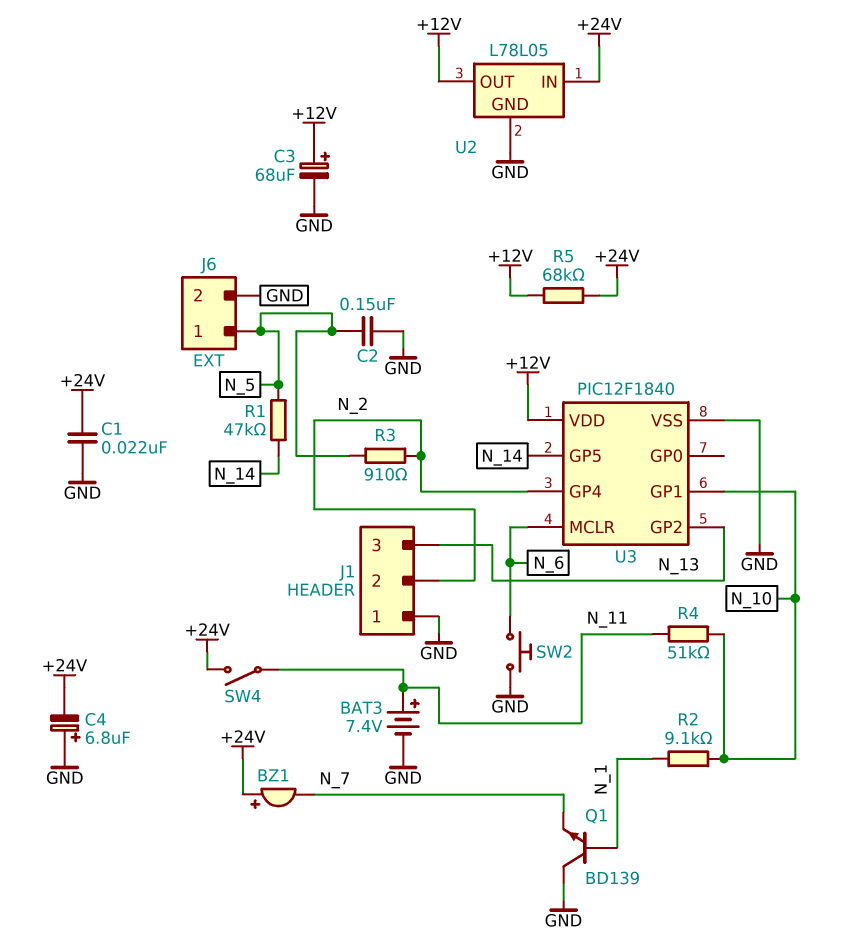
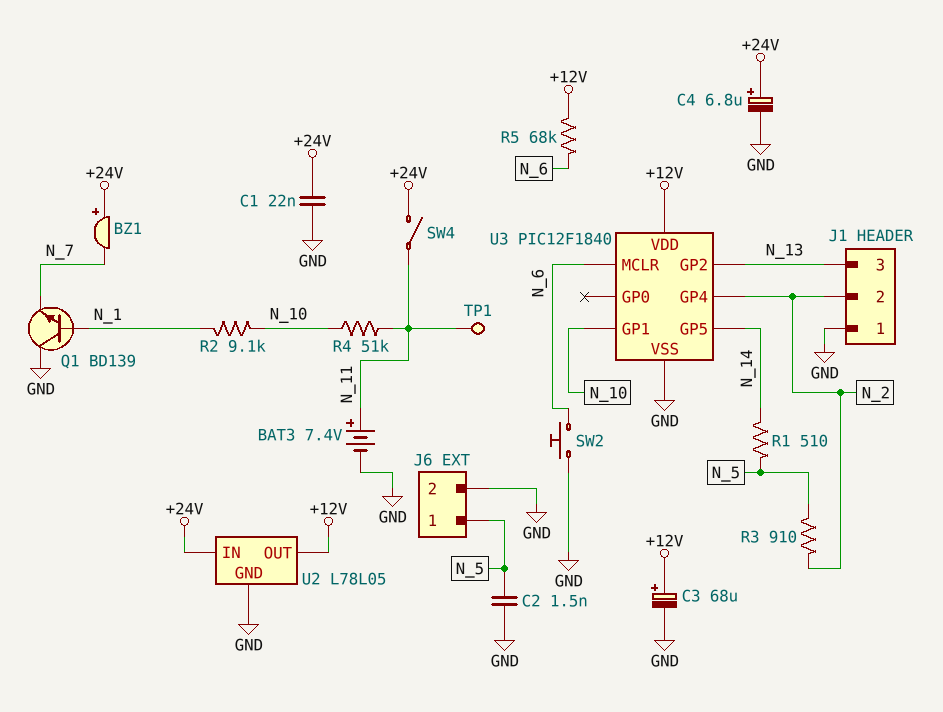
C2: 150nF (GND, N_5) -> 1.5nF (GND, N_5)
C4: 6.8uF (plus GND, minus +24V) -> 6.8uF (plus +24V, minus GND)
R1: 47k (N_5, N_14) -> 510 (N_5, N_14)
R5: 68k (+12V, +24V) -> 68k (+12V, N_6)
TP1: none -> test point (N_11)

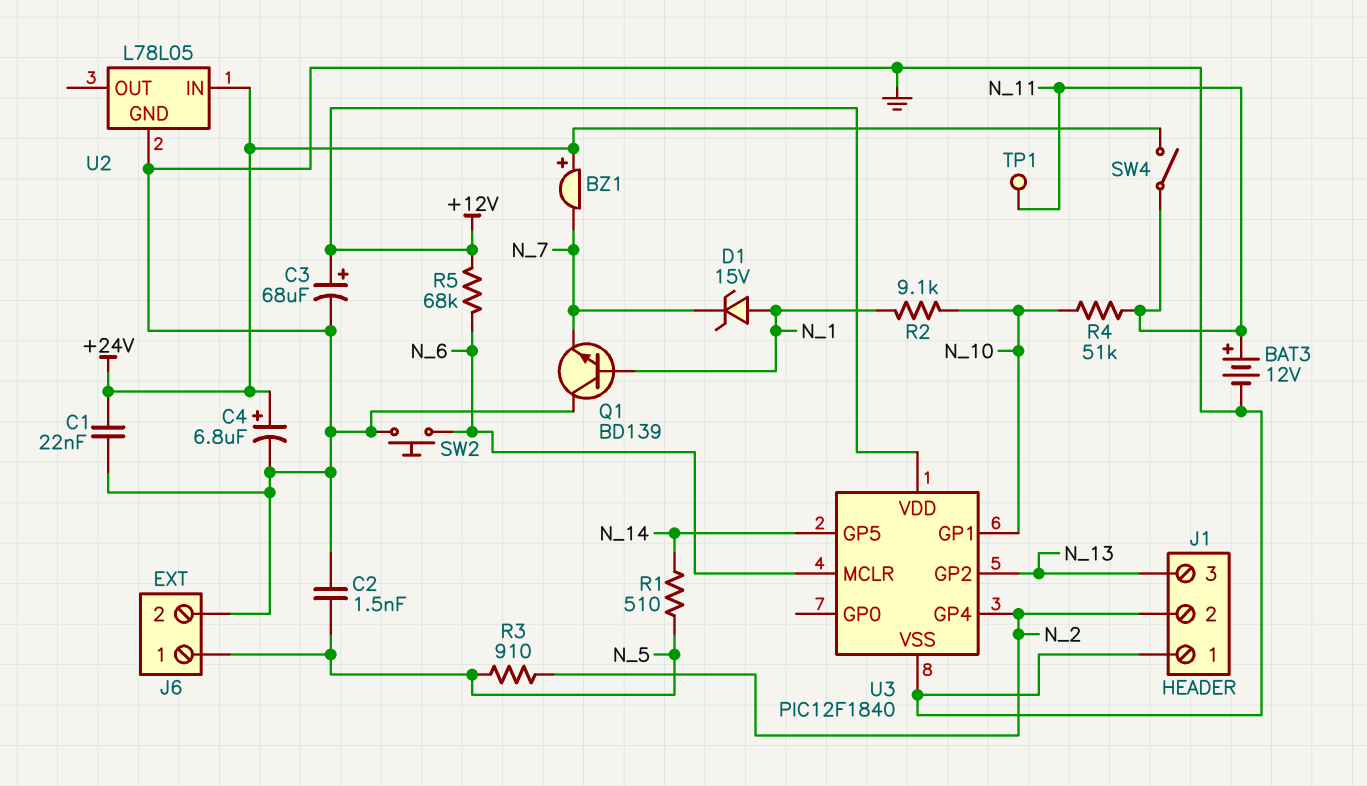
BAT3: 7.4V (plus N_11, minus GND) -> 12V (plus N_11, minus GND)
D1: none -> zener 15V (A N_1, K N_7)
U2 pin OUT: +12V -> none

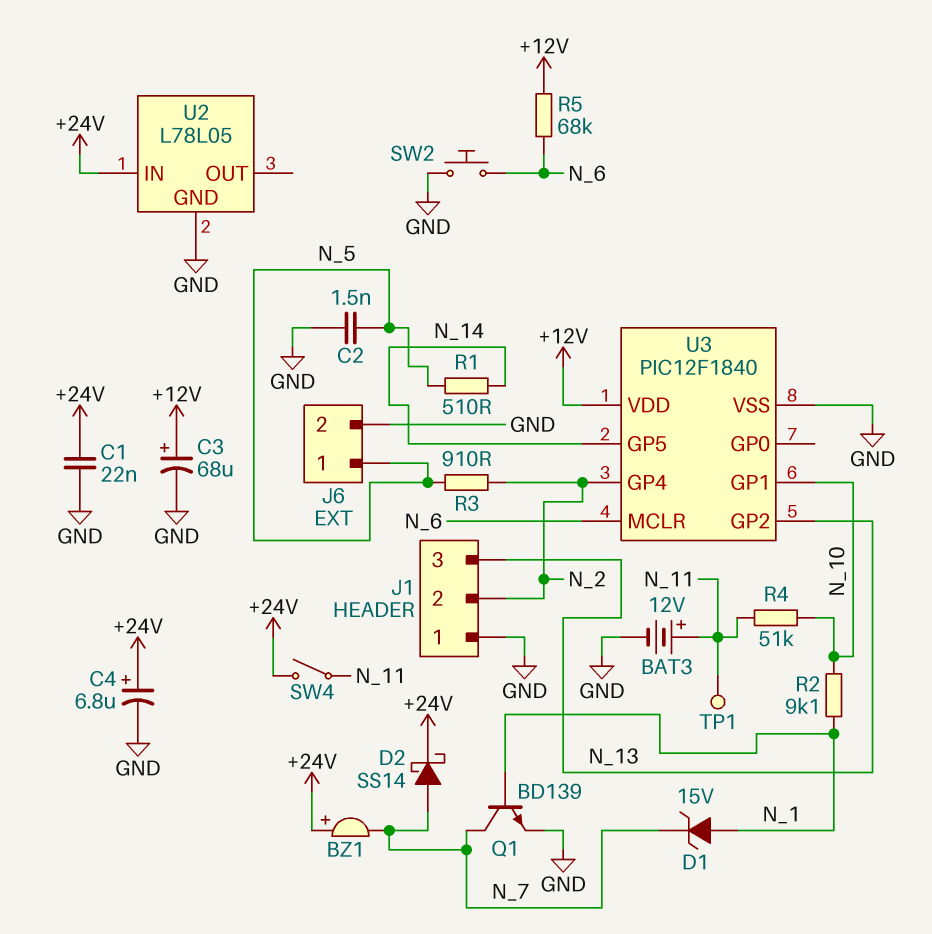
D2: none -> schottky SS14 (A N_7, K +24V)
Q1: NPN BD139 (B N_1, C GND, E N_7) -> NPN BD139 (B N_1, C N_7, E GND)

